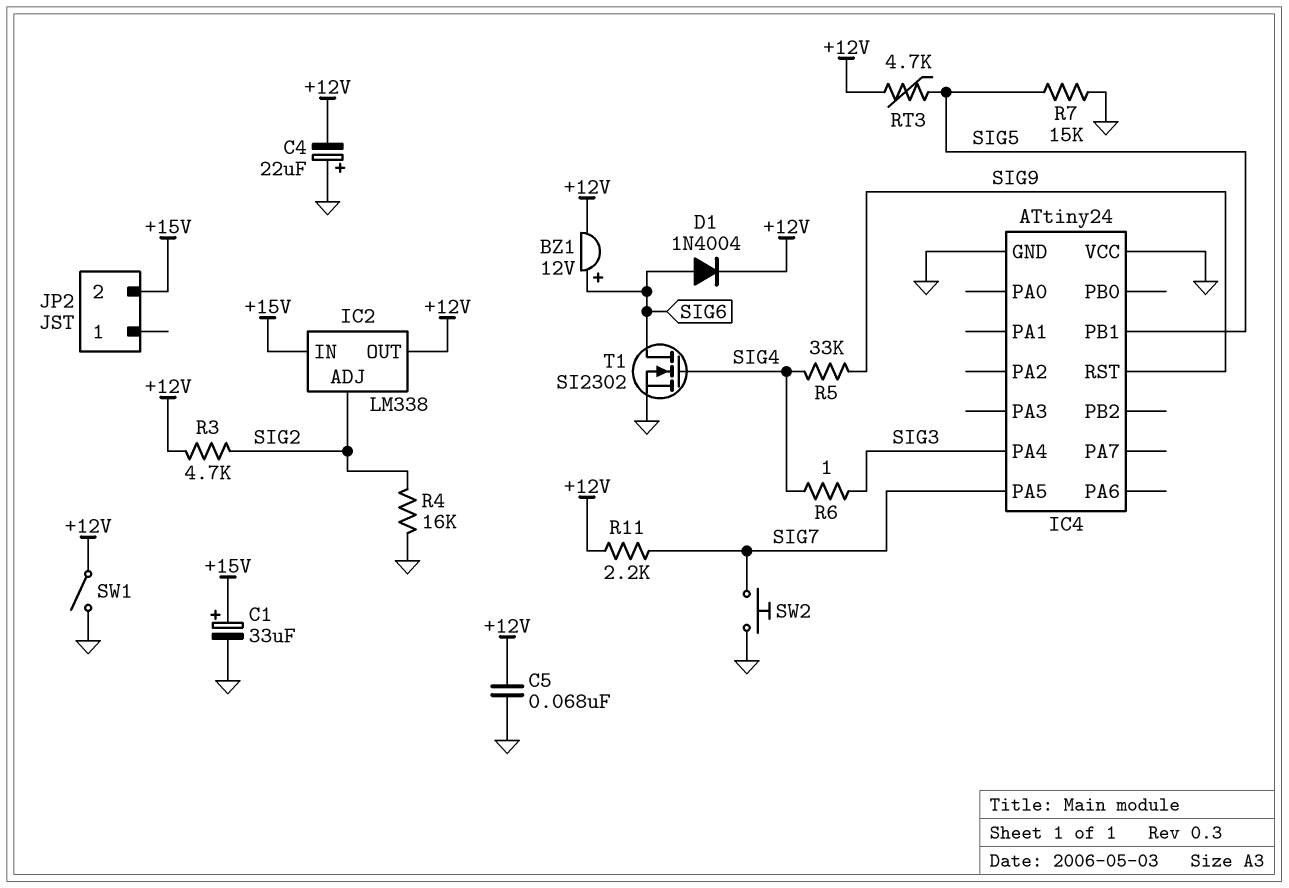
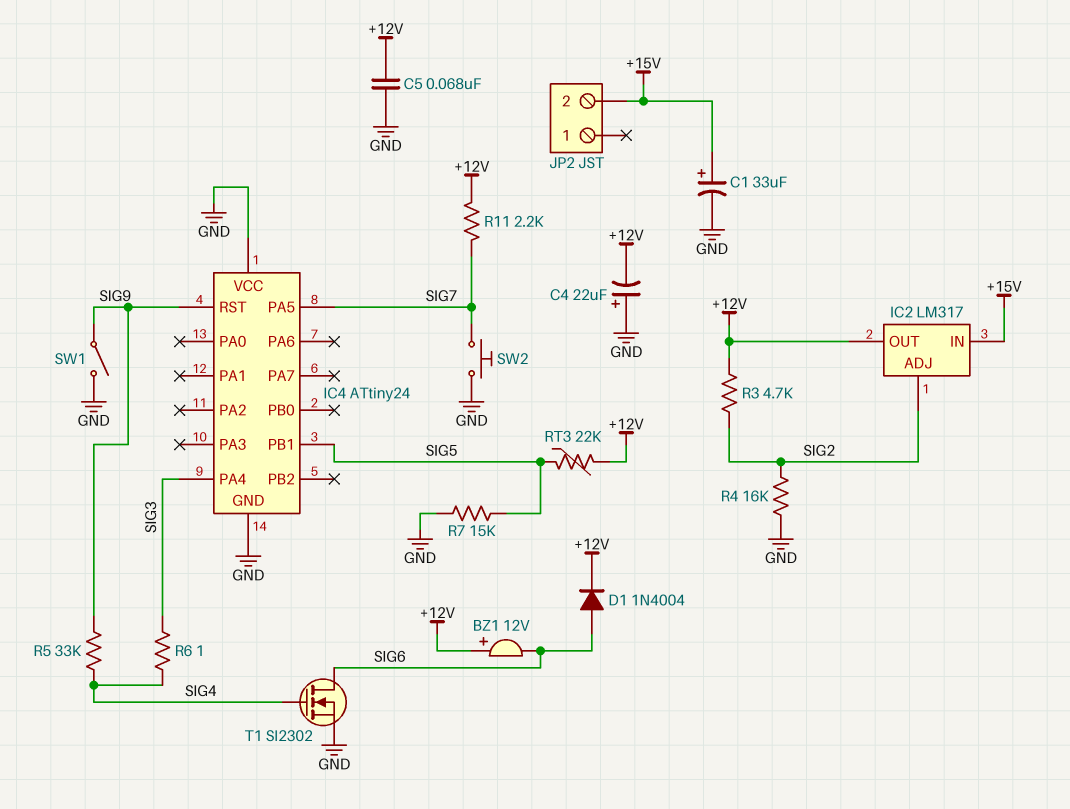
BZ1: buzzer 12V (plus SIG6, minus +12V) -> buzzer 12V (plus +12V, minus SIG6)
IC2: LM338 -> LM317
RT3: 4.7k (+12V, SIG5) -> 22k (+12V, SIG5)
SW1: switch (+12V, GND) -> switch (GND, SIG9)

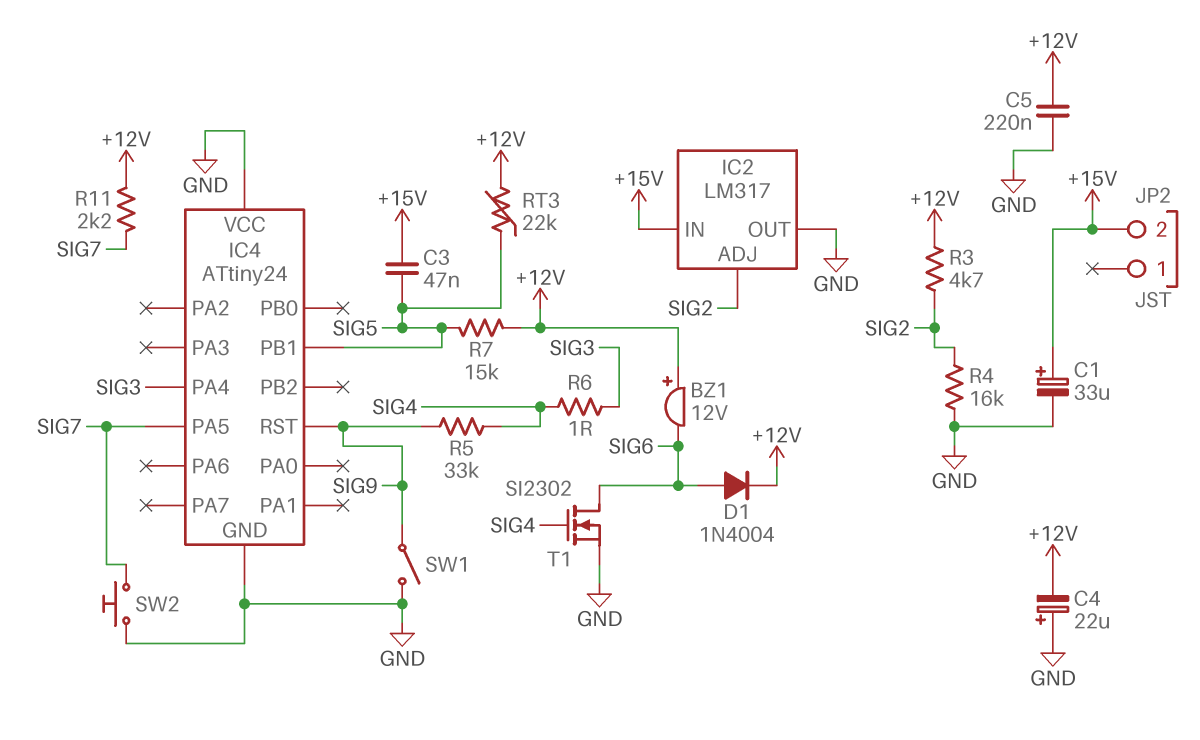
C3: none -> 47nF (+15V, SIG5)
C5: 68nF (+12V, GND) -> 220nF (+12V, GND)
IC2 pin OUT: +12V -> GND
R7: 15k (GND, SIG5) -> 15k (+12V, SIG5)

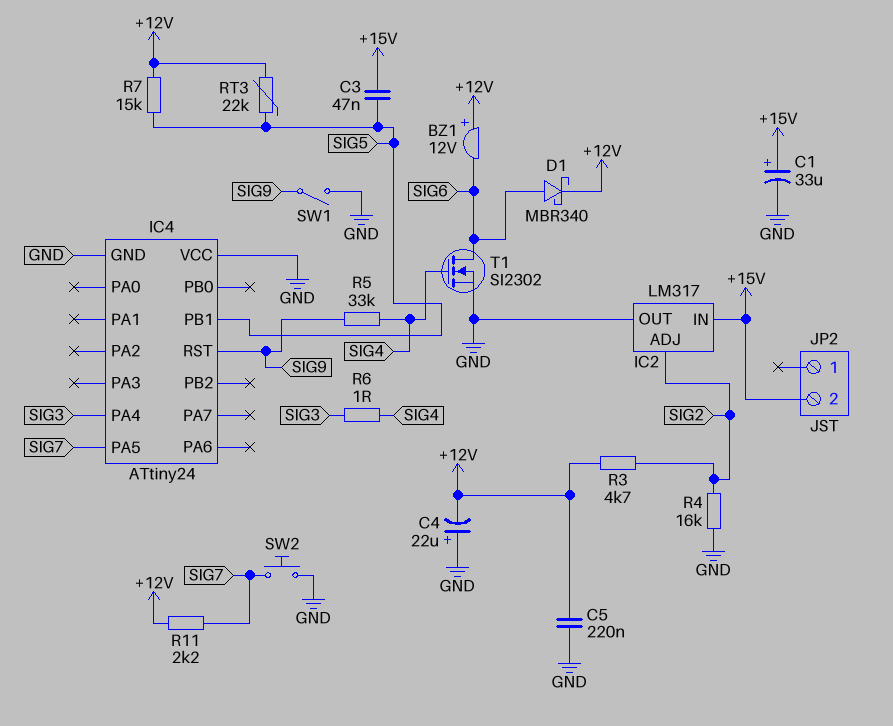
D1: diode 1N4004 (A SIG6, K +12V) -> schottky MBR340 (A SIG6, K +12V)

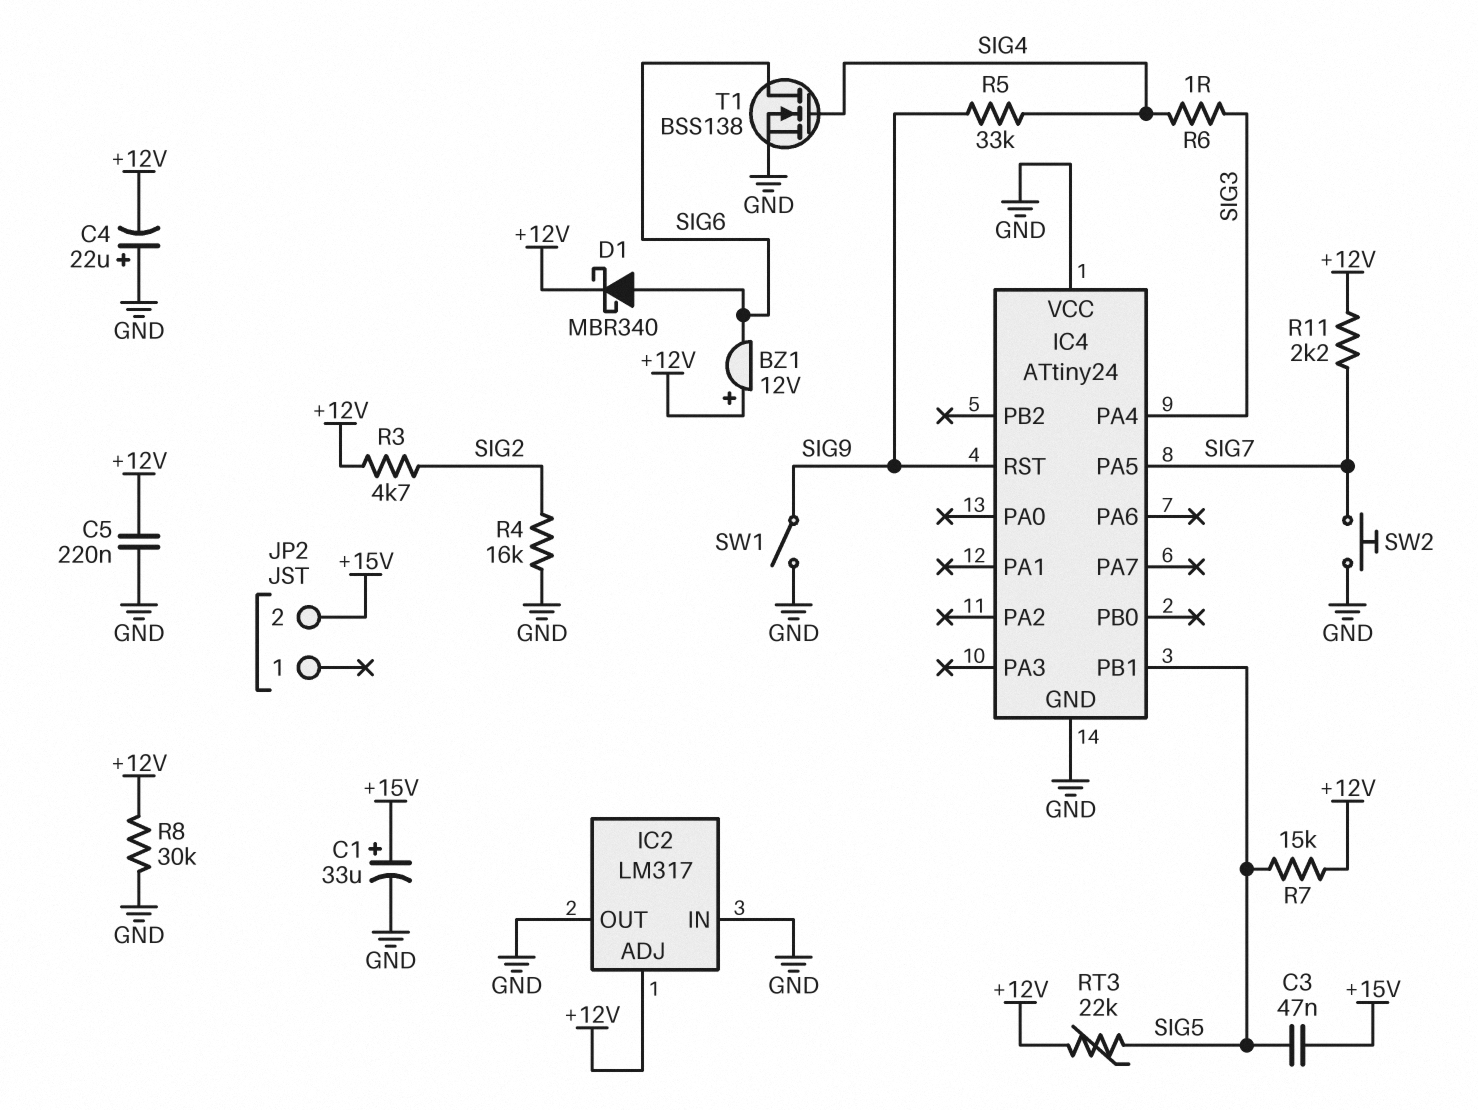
IC2 pin ADJ: SIG2 -> +12V
IC2 pin IN: +15V -> GND
R8: none -> 30k (+12V, GND)
T1: NMOS SI2302 (G SIG4, D SIG6, S GND) -> NMOS BSS138 (G SIG4, D SIG6, S GND)

